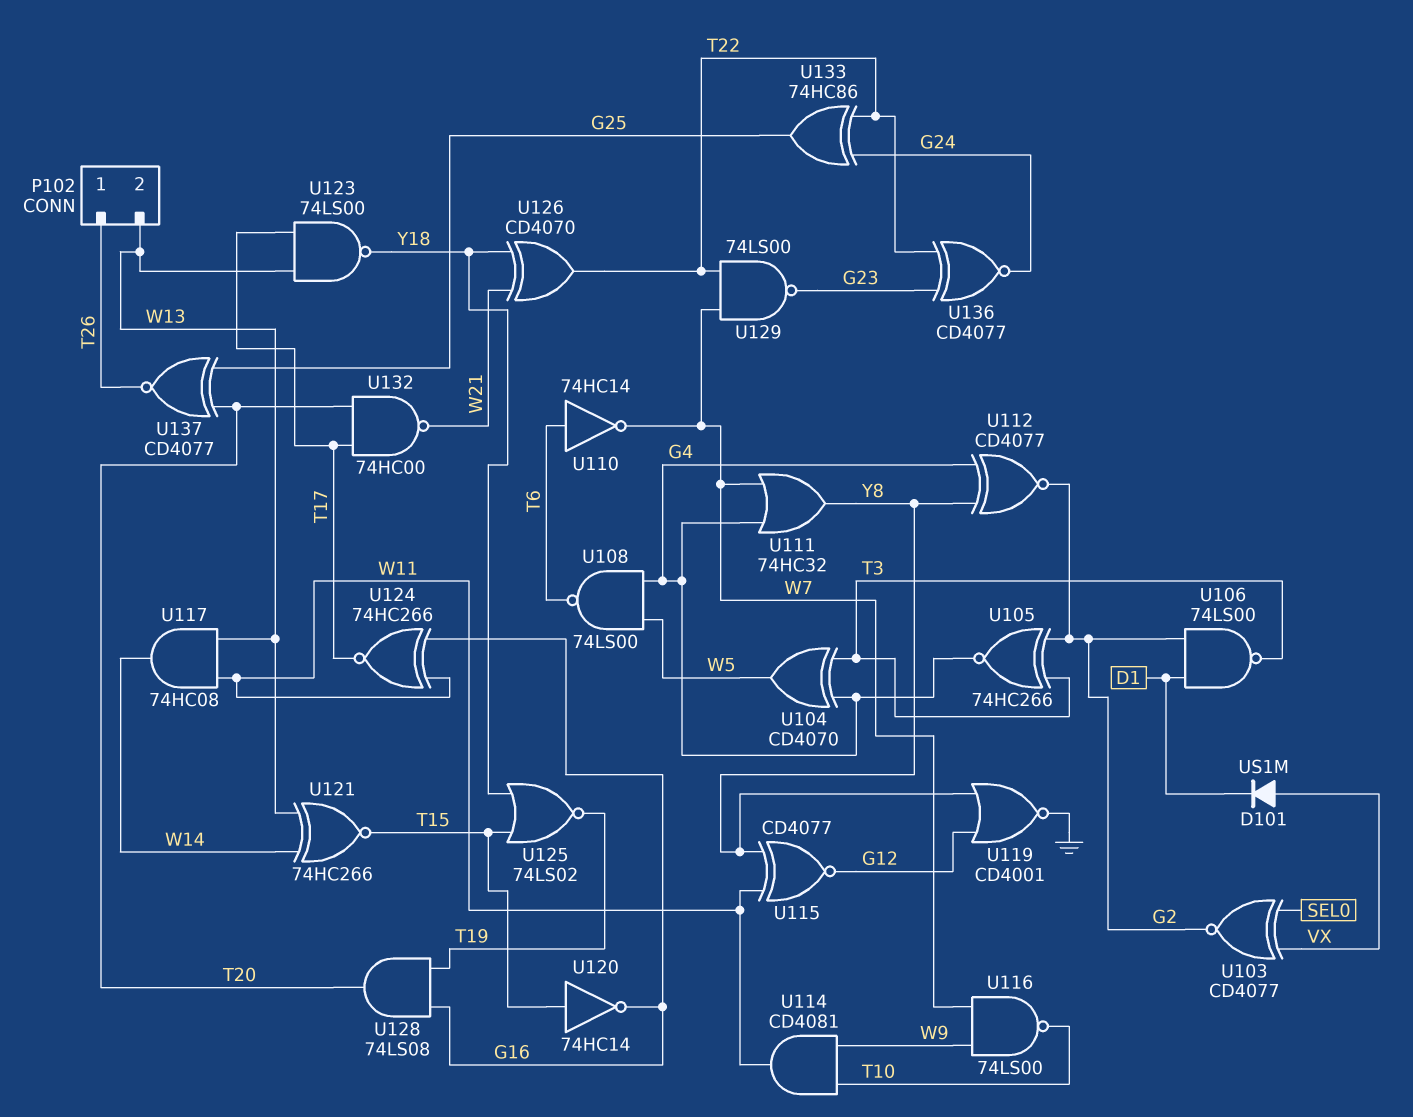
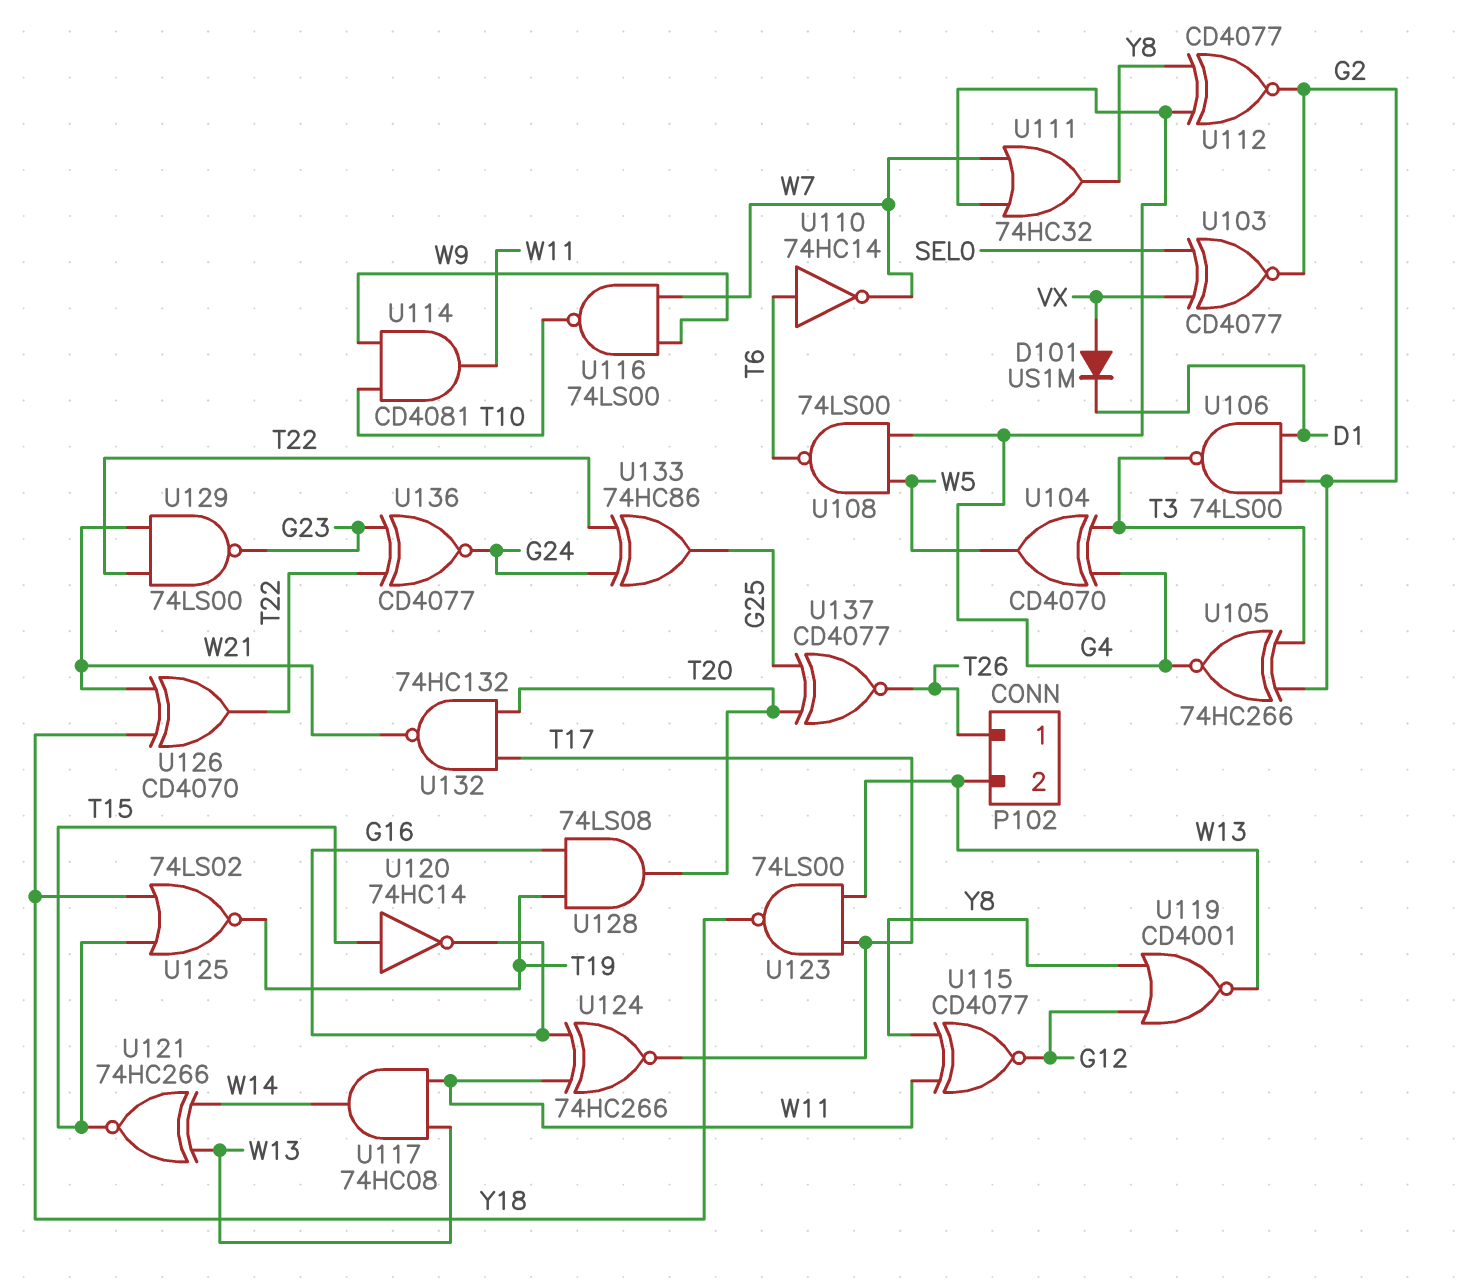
U119: NOR CD4001 (in G12, in Y8, out GND) -> NOR CD4001 (in G12, in Y8, out W13)
U129: NAND 74LS00 (in T22, in W7, out G23) -> NAND 74LS00 (in T22, in W21, out G23)
U132: NAND 74HC00 (in T17, in T20, out W21) -> NAND 74HC132 (in T17, in T20, out W21)

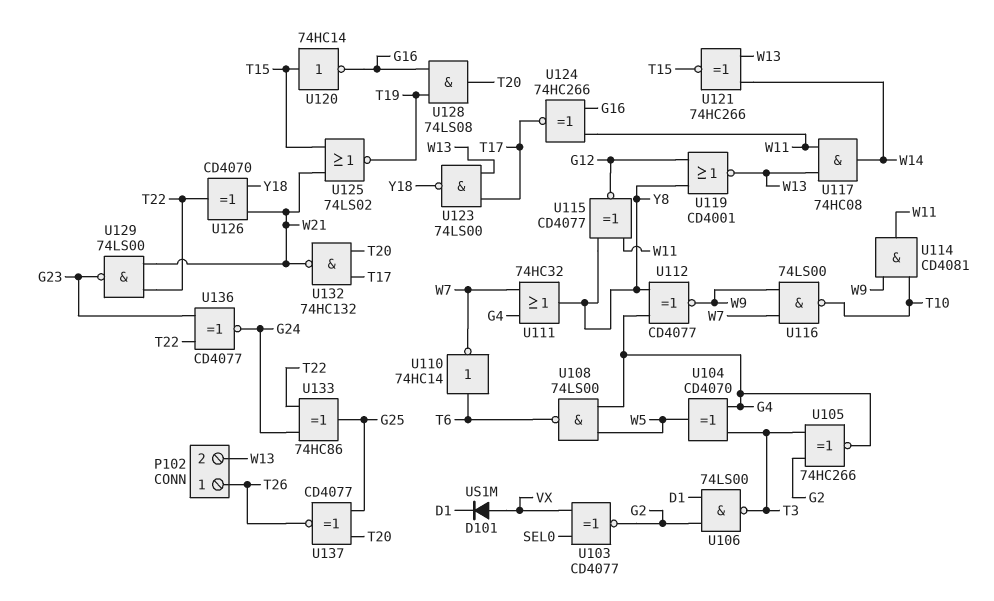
U112: XNOR CD4077 (in G4, in Y8, out G2) -> XNOR CD4077 (in G4, in Y8, out W9)
U125: NOR 74LS02 (in T15, in Y18, out T19) -> NOR 74LS02 (in T15, in W21, out T19)

